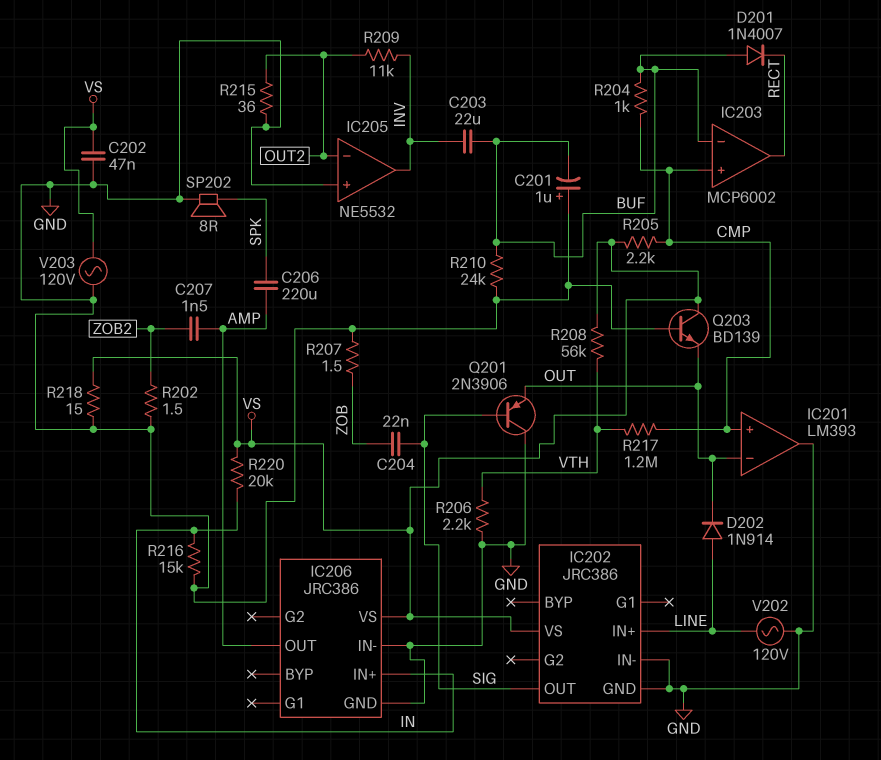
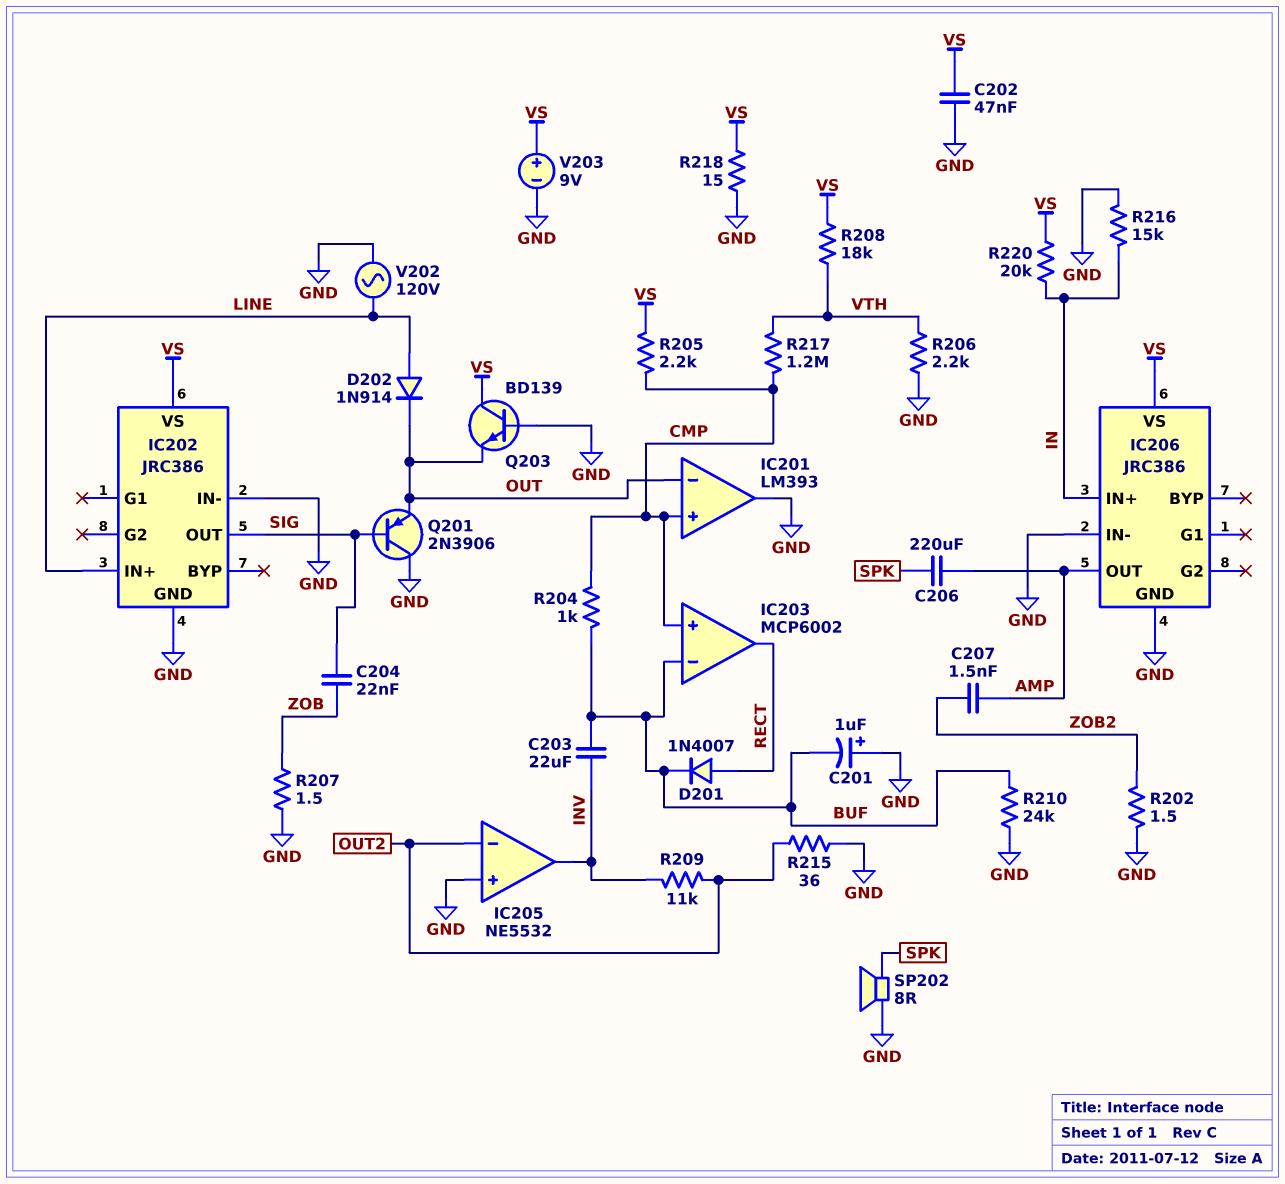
D201: diode 1N4007 (A BUF, K RECT) -> diode 1N4007 (A RECT, K BUF)
R208: 56k (VS, VTH) -> 18k (VS, VTH)
V203: AC 120V (GND, VS) -> 9V (plus VS, minus GND)

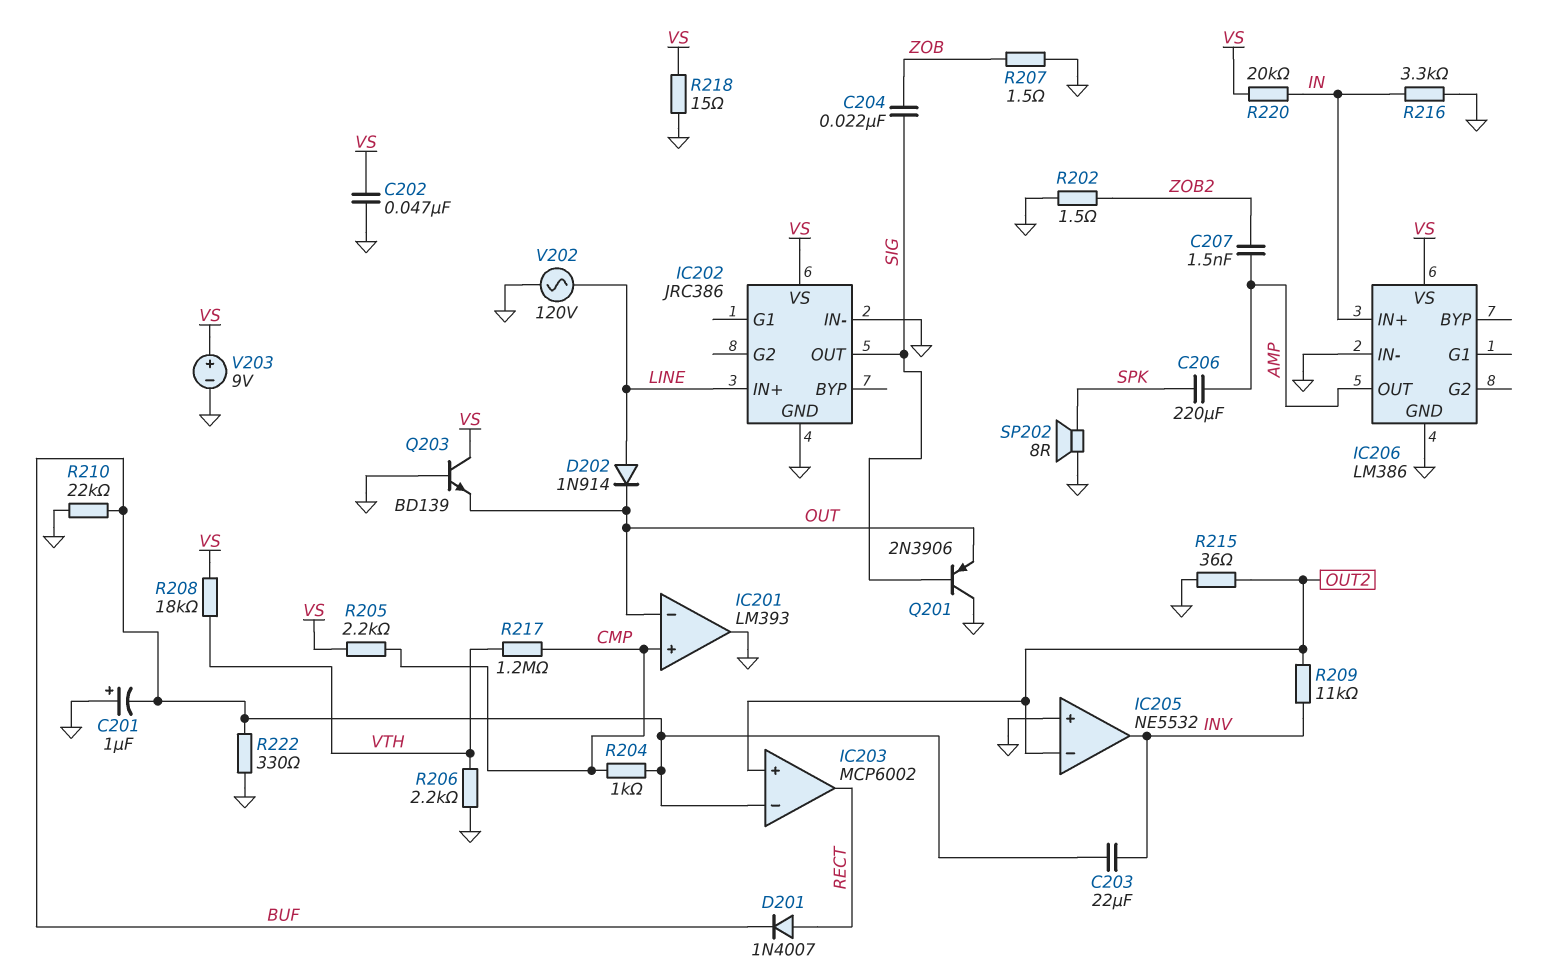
IC203 pin in+: CMP -> OUT2
IC206: JRC386 -> LM386
R210: 24k (BUF, GND) -> 22k (BUF, GND)
R216: 15k (GND, IN) -> 3.3k (GND, IN)
R222: none -> 330 (BUF, GND)

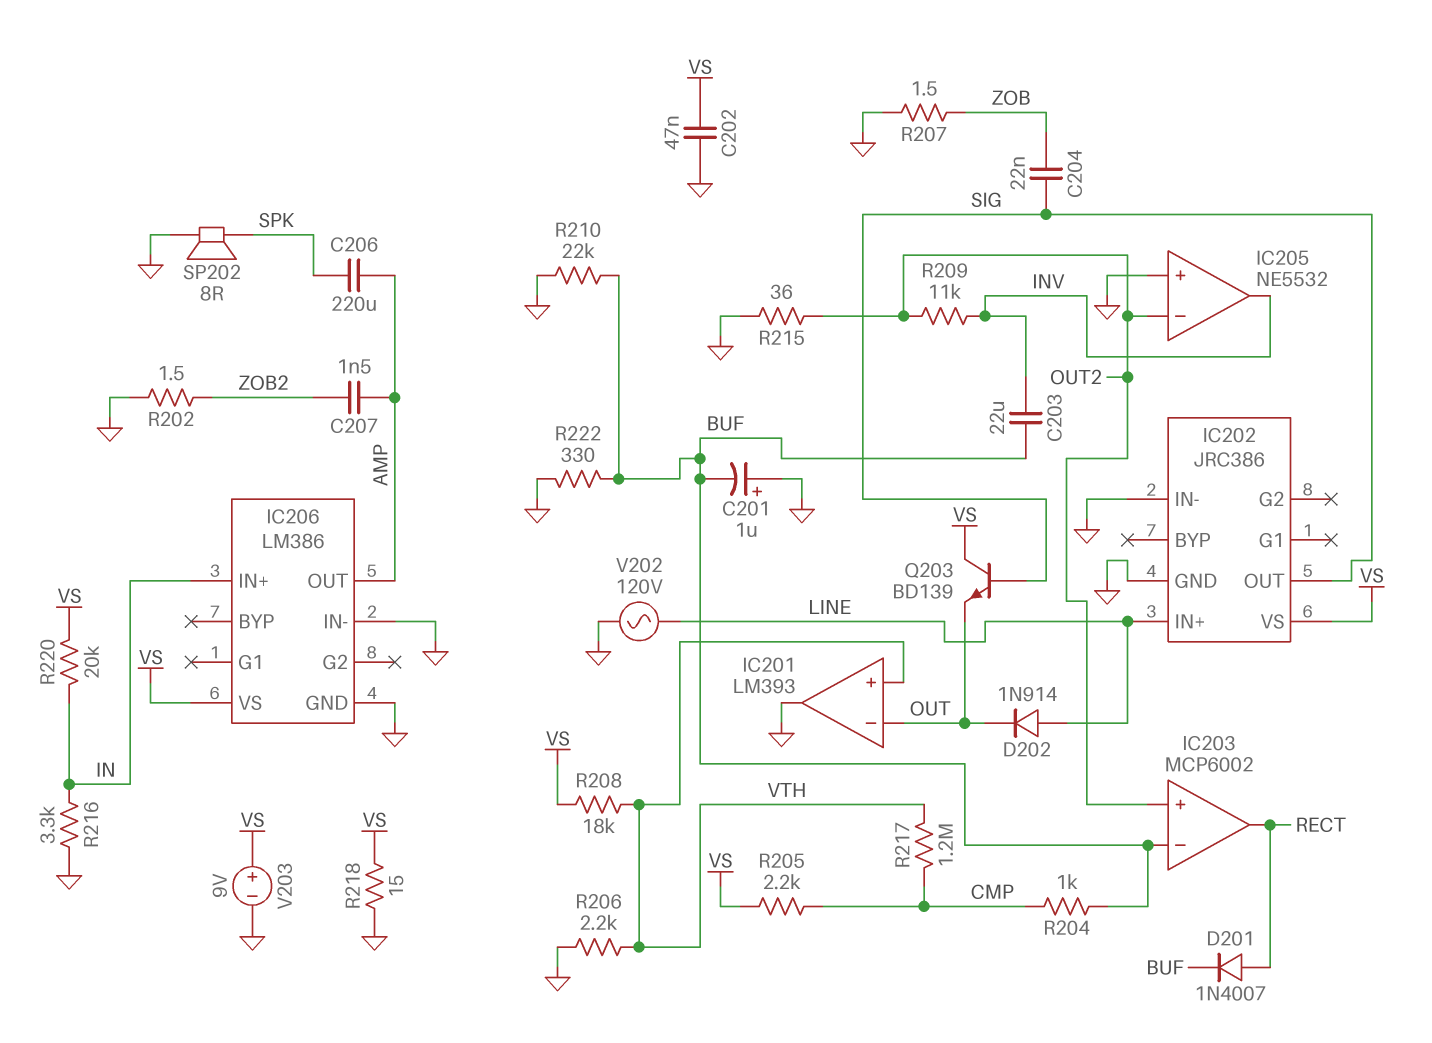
IC201 pin in+: CMP -> VTH
Q201: PNP 2N3906 (B SIG, C GND, E OUT) -> none
Q203: NPN BD139 (B GND, C VS, E OUT) -> NPN BD139 (B SIG, C VS, E OUT)

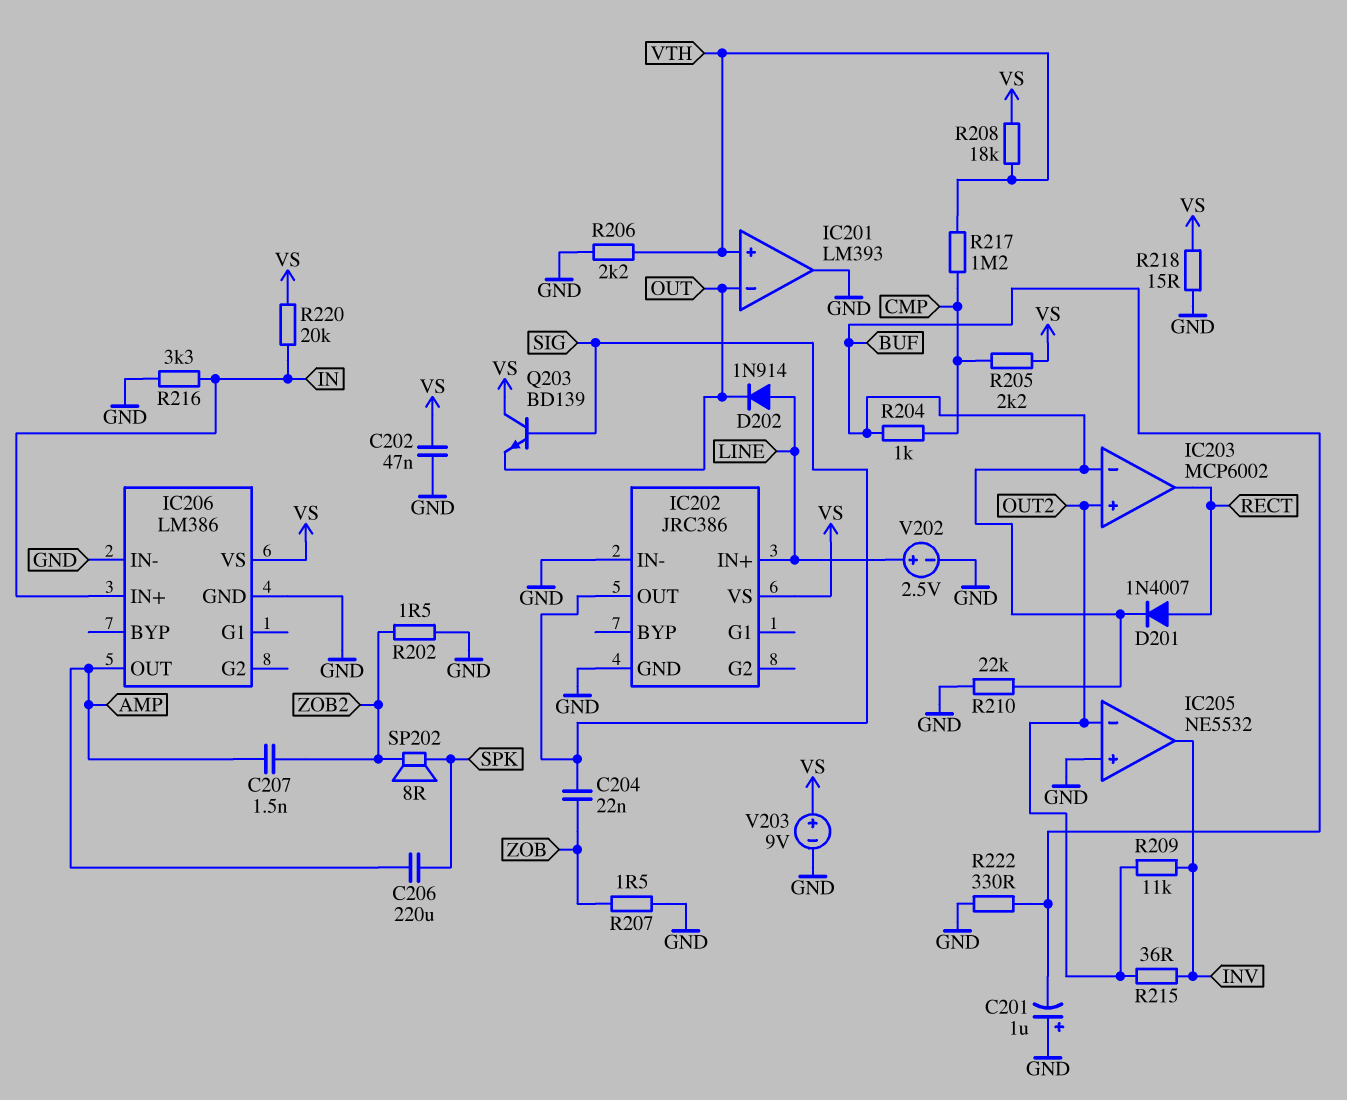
C203: 22uF (BUF, INV) -> none
R215: 36 (GND, OUT2) -> 36 (INV, OUT2)
SP202: speaker 8R (GND, SPK) -> speaker 8R (SPK, ZOB2)
V202: AC 120V (GND, LINE) -> 2.5V (plus LINE, minus GND)

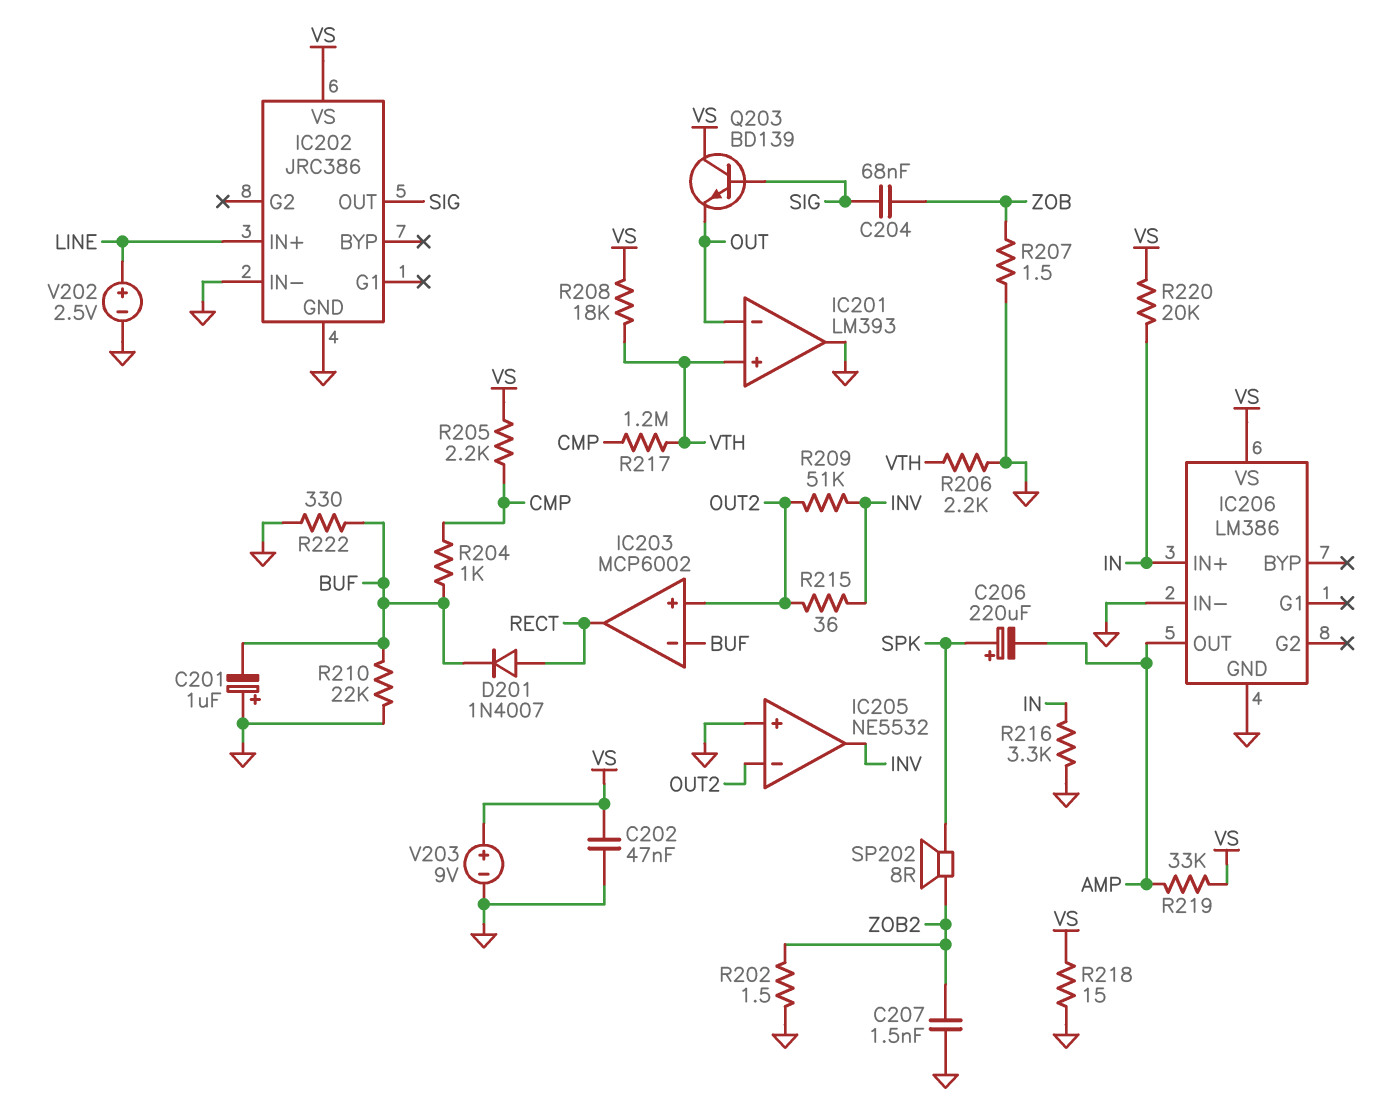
C204: 22nF (SIG, ZOB) -> 68nF (SIG, ZOB)
C206: 220uF (AMP, SPK) -> 220uF (plus SPK, minus AMP)
C207: 1.5nF (AMP, ZOB2) -> 1.5nF (GND, ZOB2)
D202: diode 1N914 (A LINE, K OUT) -> none
R209: 11k (INV, OUT2) -> 51k (INV, OUT2)
R219: none -> 33k (AMP, VS)

